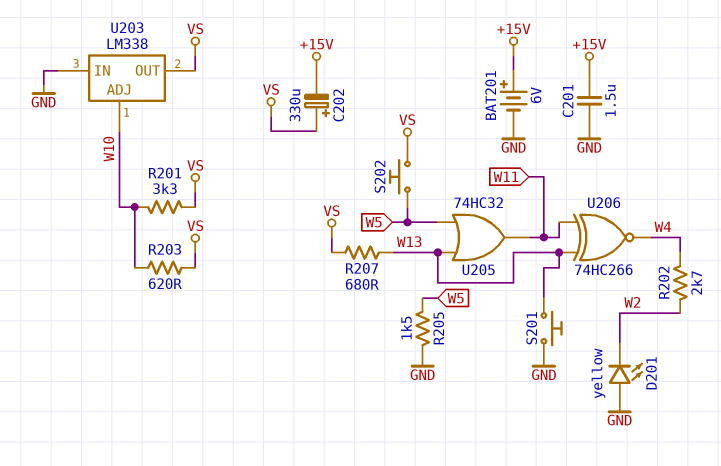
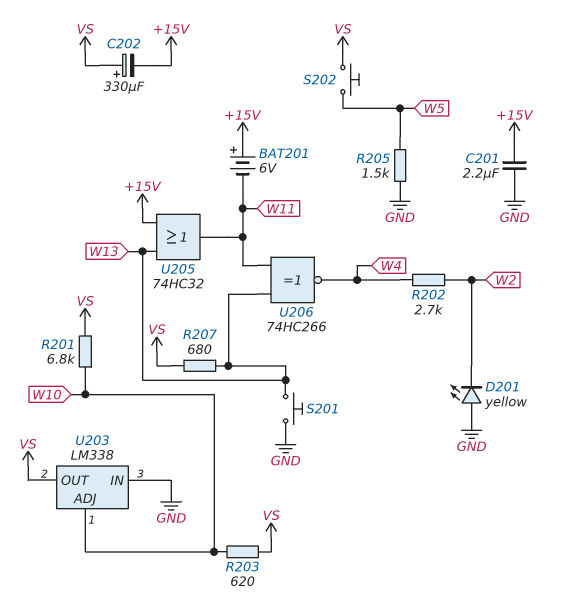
BAT201: 6V (plus +15V, minus GND) -> 6V (plus +15V, minus W11)
C201: 1.5uF (+15V, GND) -> 2.2uF (+15V, GND)
R201: 3.3k (VS, W10) -> 6.8k (VS, W10)
U205: OR 74HC32 (in W5, in W13, out W11) -> OR 74HC32 (in +15V, in W13, out W11)

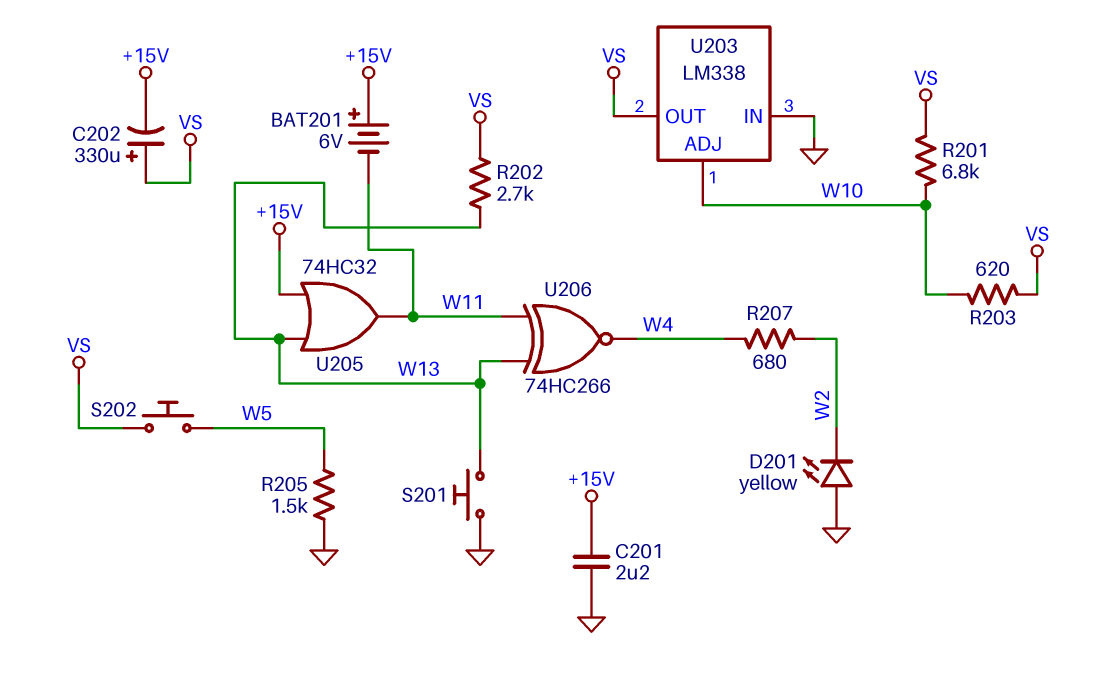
R202: 2.7k (W2, W4) -> 2.7k (VS, W13)
R207: 680 (VS, W13) -> 680 (W2, W4)

